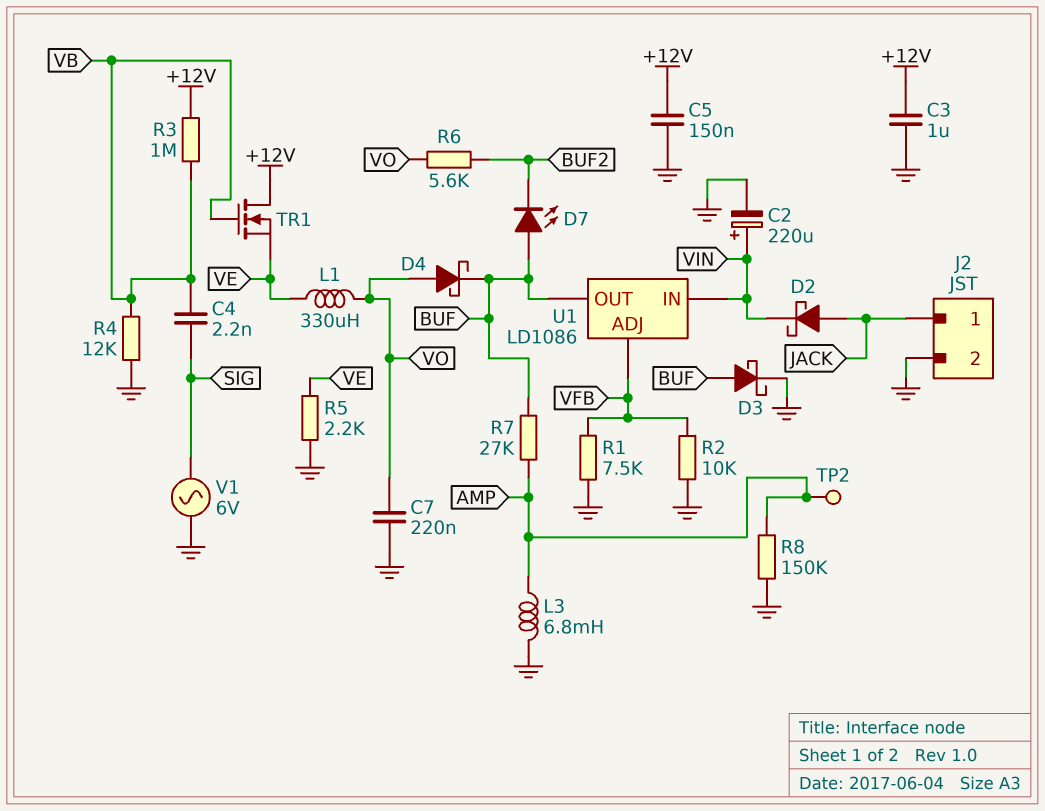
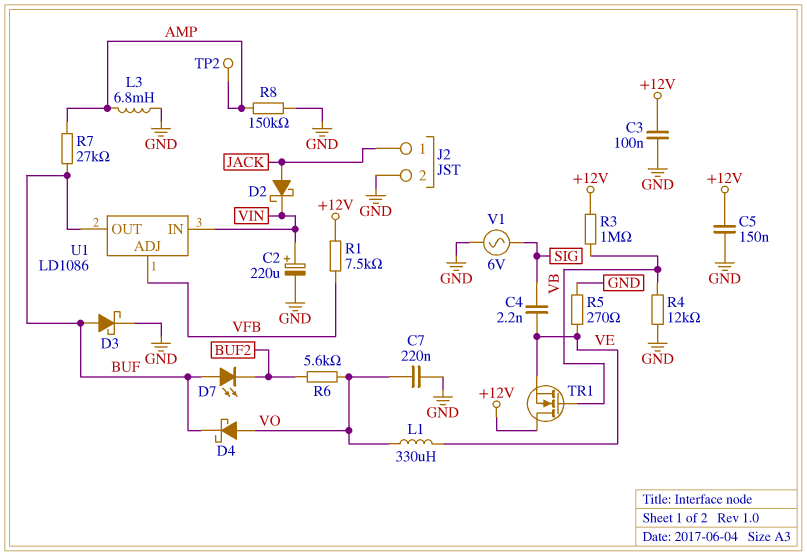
C3: 1uF (+12V, GND) -> 100nF (+12V, GND)
C4: 2.2nF (SIG, VB) -> 2.2nF (SIG, VE)
R1: 7.5k (GND, VFB) -> 7.5k (+12V, VFB)
R2: 10k (GND, VFB) -> none
R5: 2.2k (GND, VE) -> 270 (GND, VE)

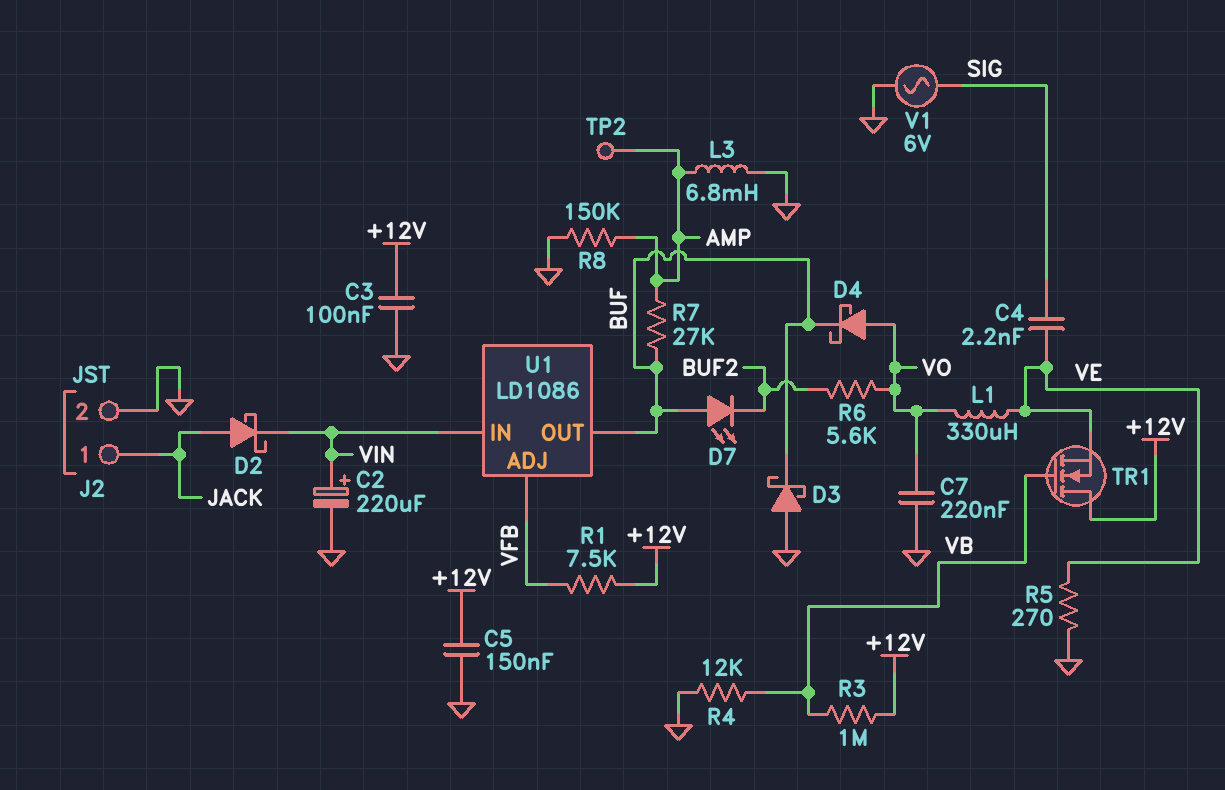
D3: schottky (A BUF, K GND) -> schottky (A GND, K BUF)

